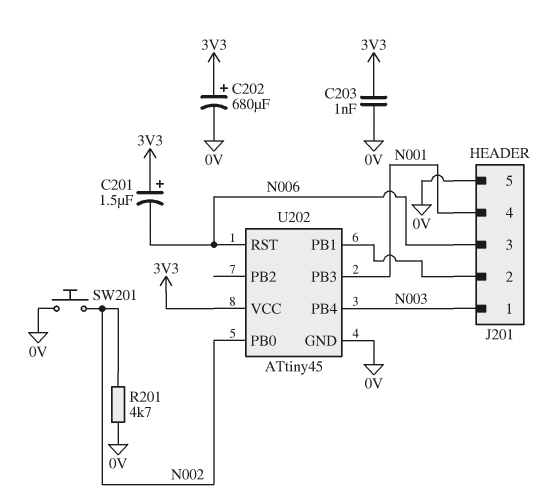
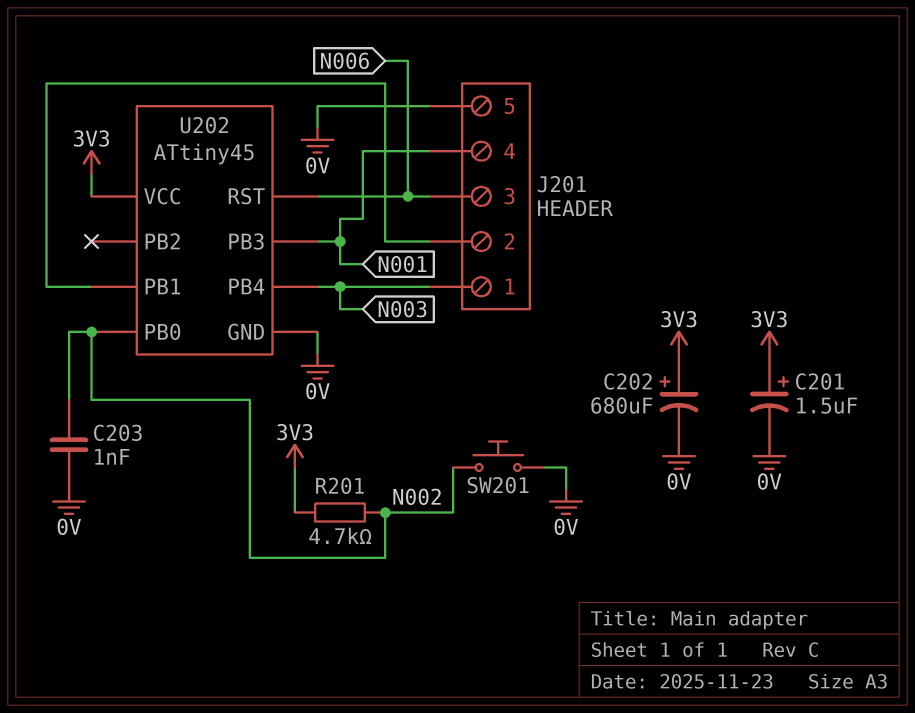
C201: 1.5uF (plus 3V3, minus N006) -> 1.5uF (plus 3V3, minus 0V)
C203: 1nF (0V, 3V3) -> 1nF (0V, N002)
R201: 4.7k (0V, N002) -> 4.7k (3V3, N002)

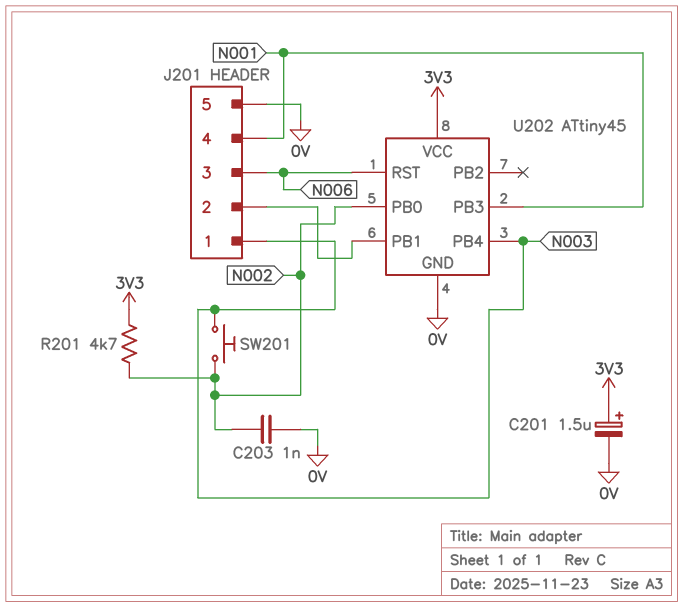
C202: 680uF (plus 3V3, minus 0V) -> none
SW201: button (0V, N002) -> button (N002, N003)

